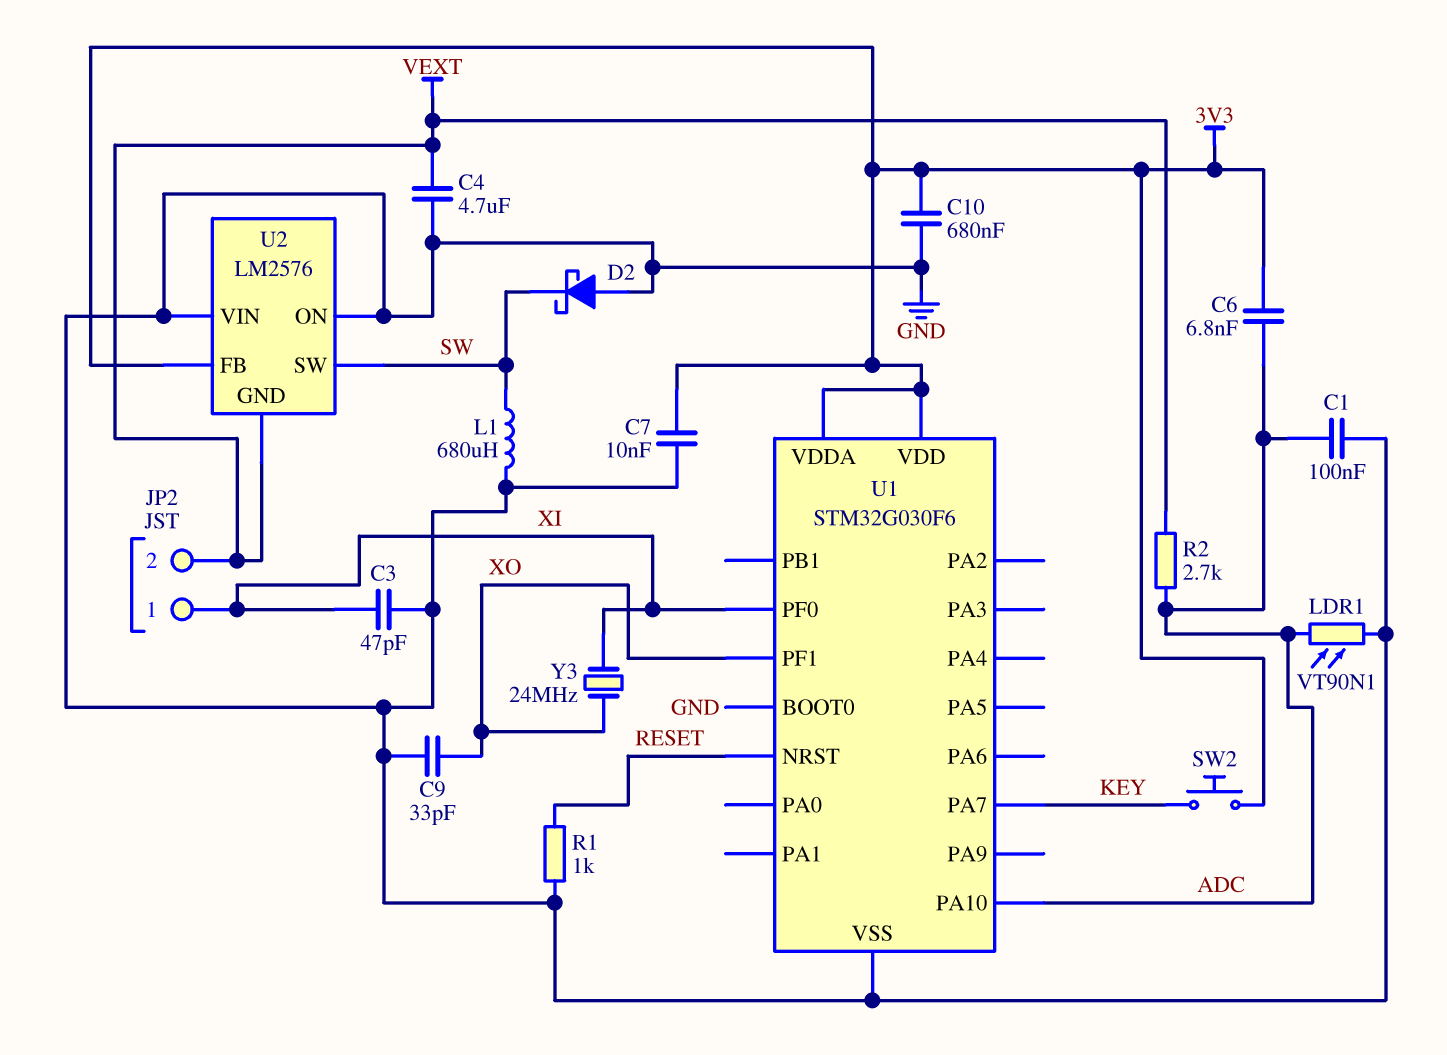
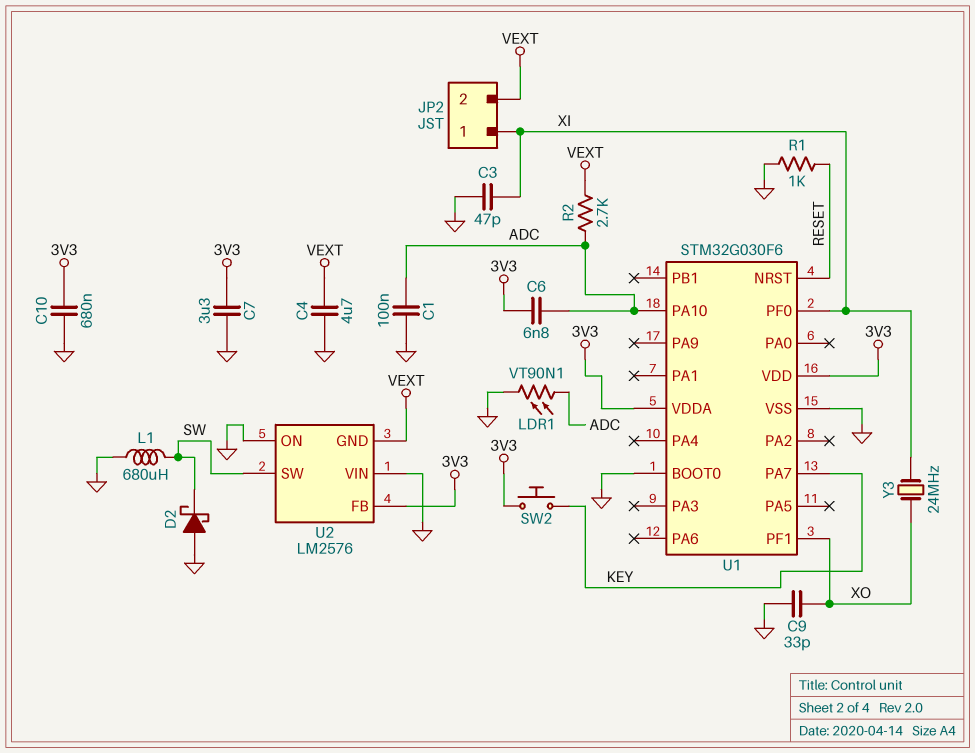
C7: 10nF (3V3, GND) -> 3.3uF (3V3, GND)

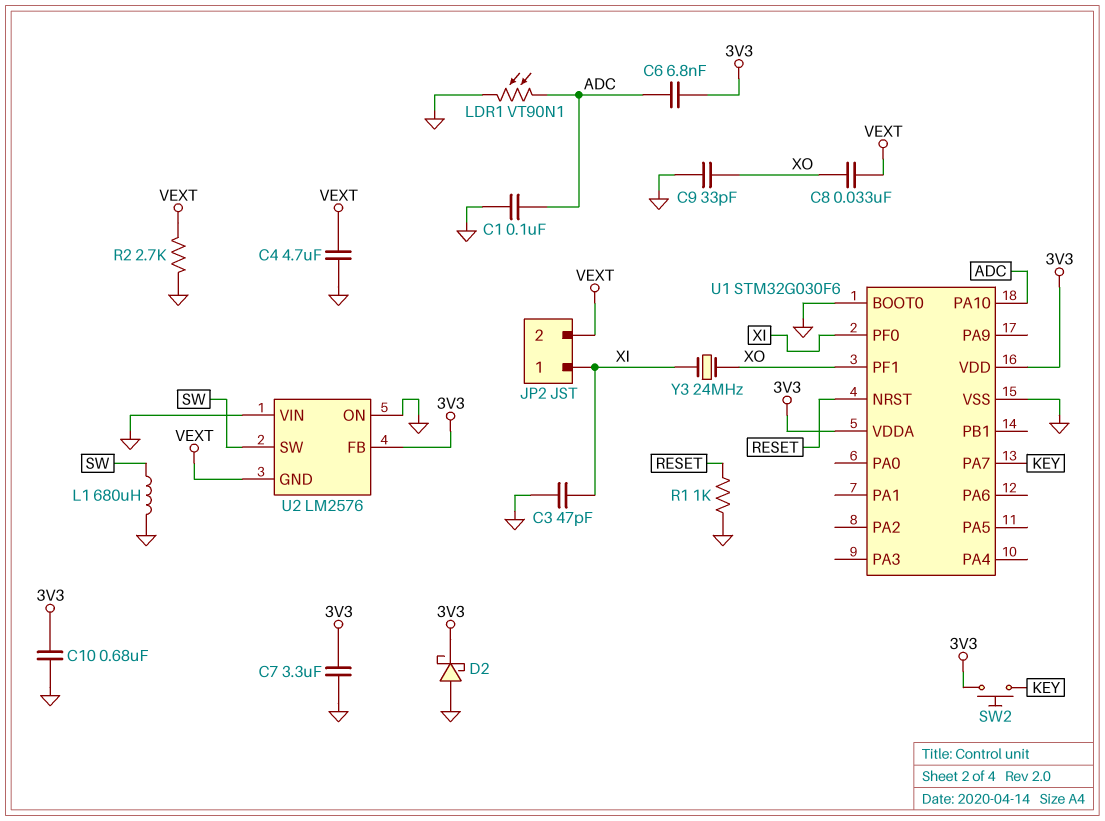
C8: none -> 33nF (VEXT, XO)
D2: schottky (A GND, K SW) -> schottky (A GND, K 3V3)
R2: 2.7k (ADC, VEXT) -> 2.7k (GND, VEXT)

